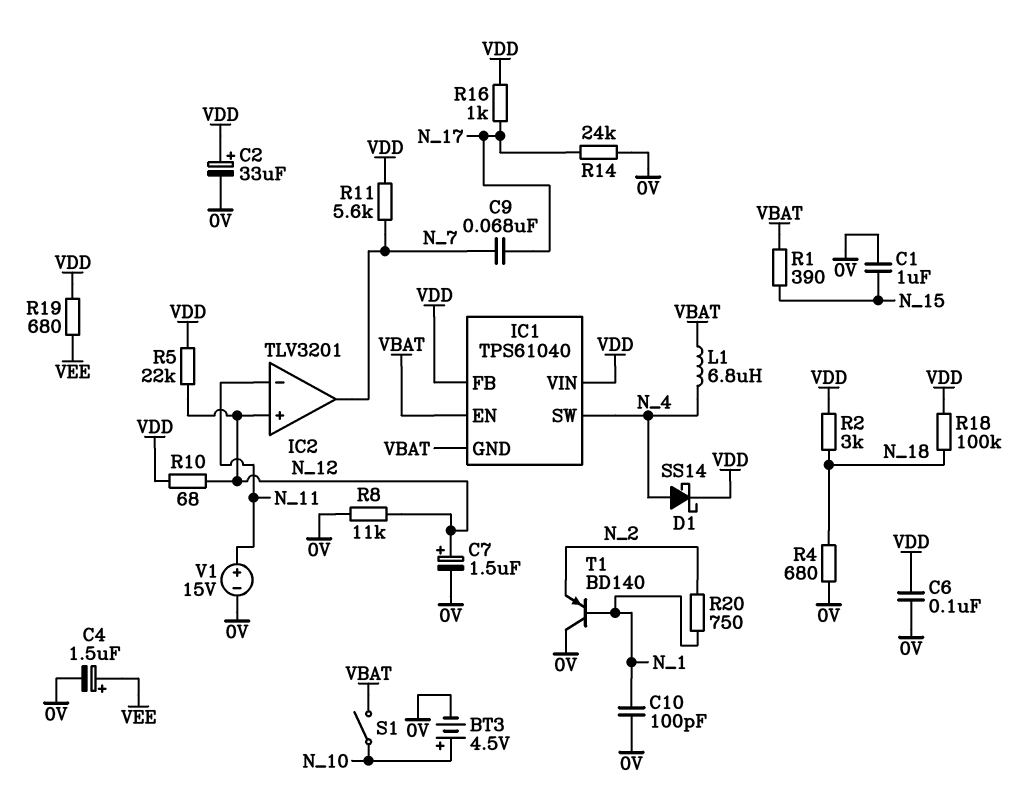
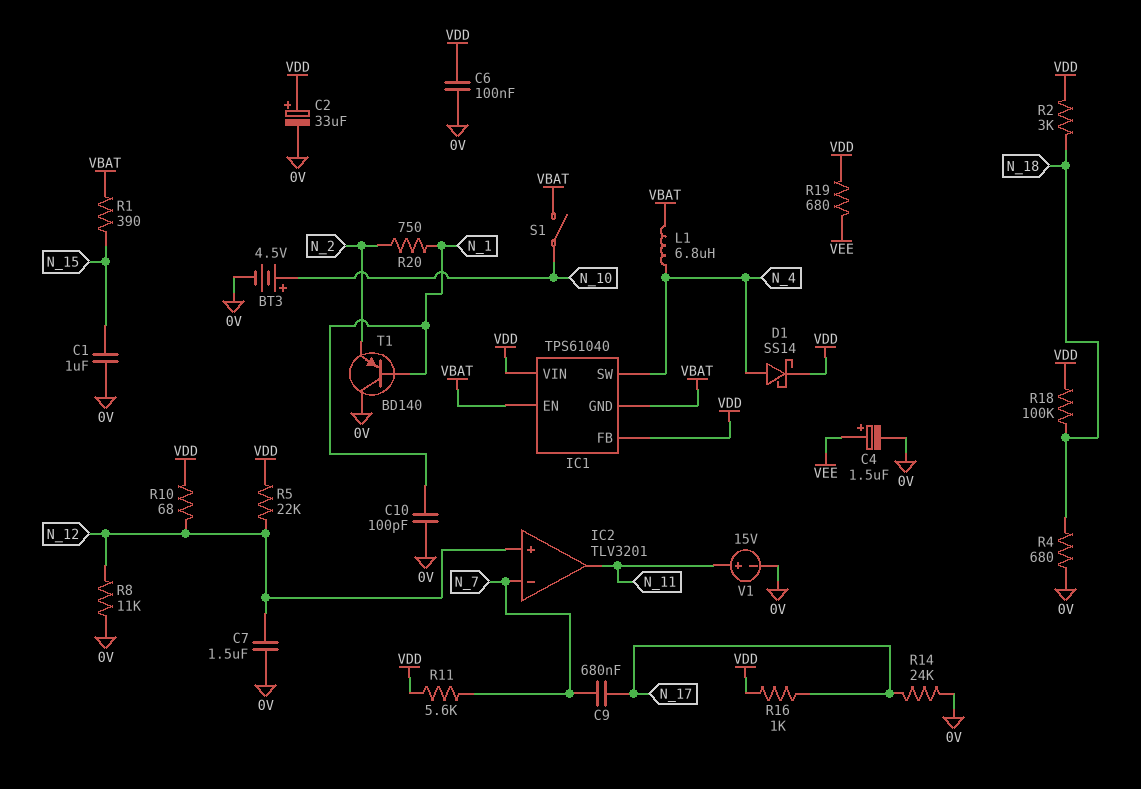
C7: 1.5uF (plus N_12, minus 0V) -> 1.5uF (0V, N_12)
C9: 68nF (N_7, N_17) -> 680nF (N_7, N_17)
IC2 pin in-: N_11 -> N_7
IC2 pin out: N_7 -> N_11

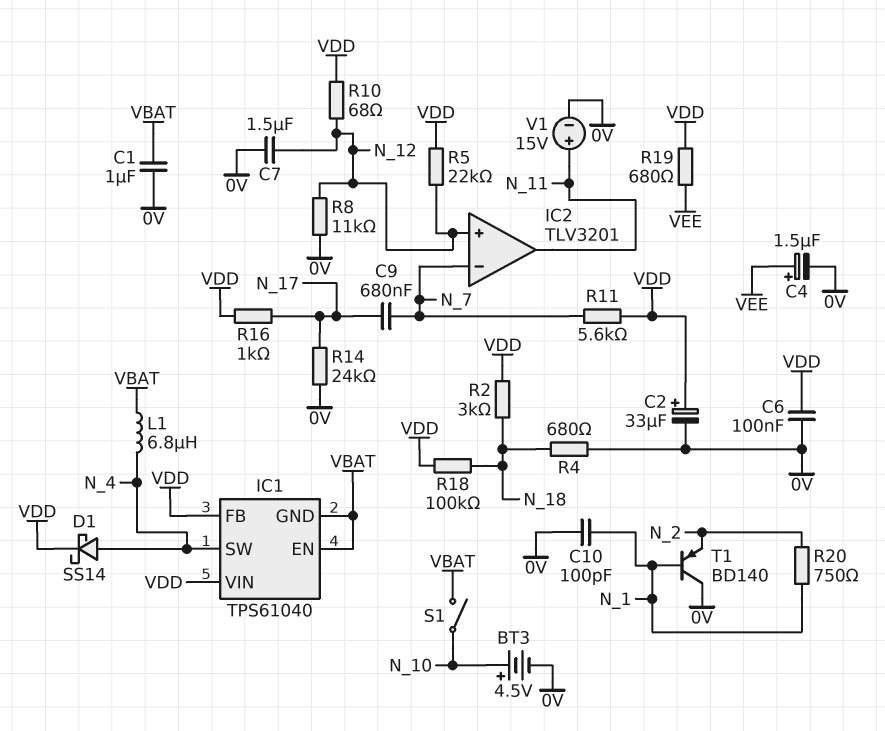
C1: 1uF (0V, N_15) -> 1uF (0V, VBAT)
R1: 390 (N_15, VBAT) -> none

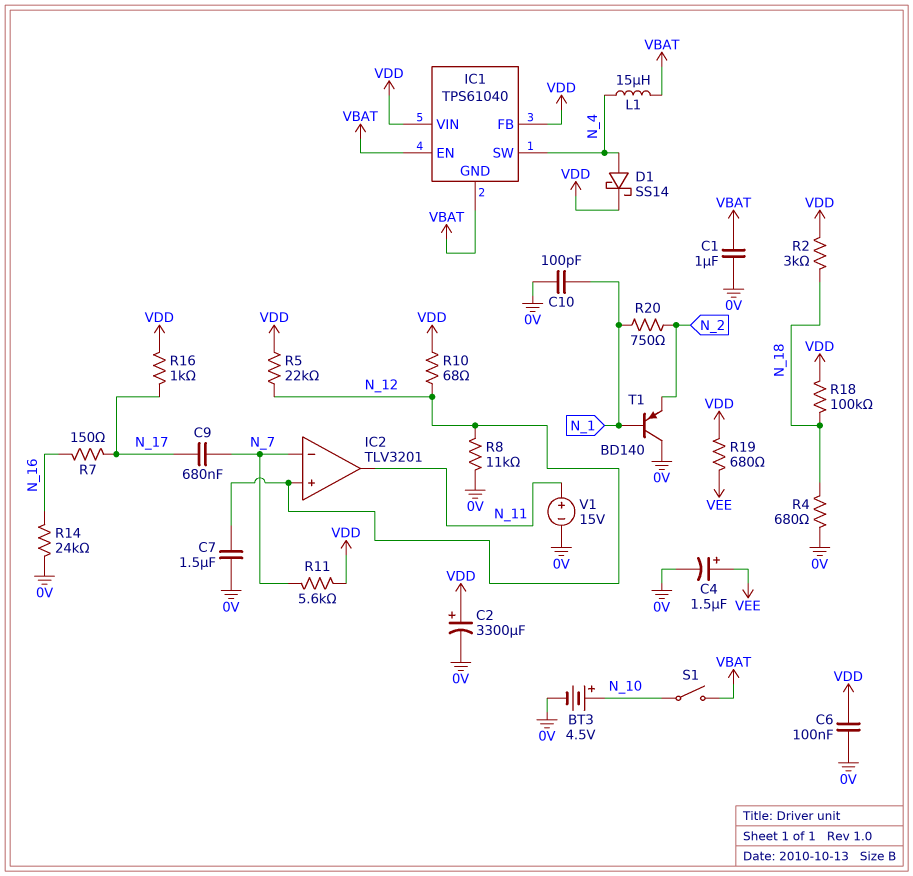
C2: 33uF (plus VDD, minus 0V) -> 3300uF (plus VDD, minus 0V)
L1: 6.8uH (N_4, VBAT) -> 15uH (N_4, VBAT)
R7: none -> 150 (N_16, N_17)
R14: 24k (0V, N_17) -> 24k (0V, N_16)

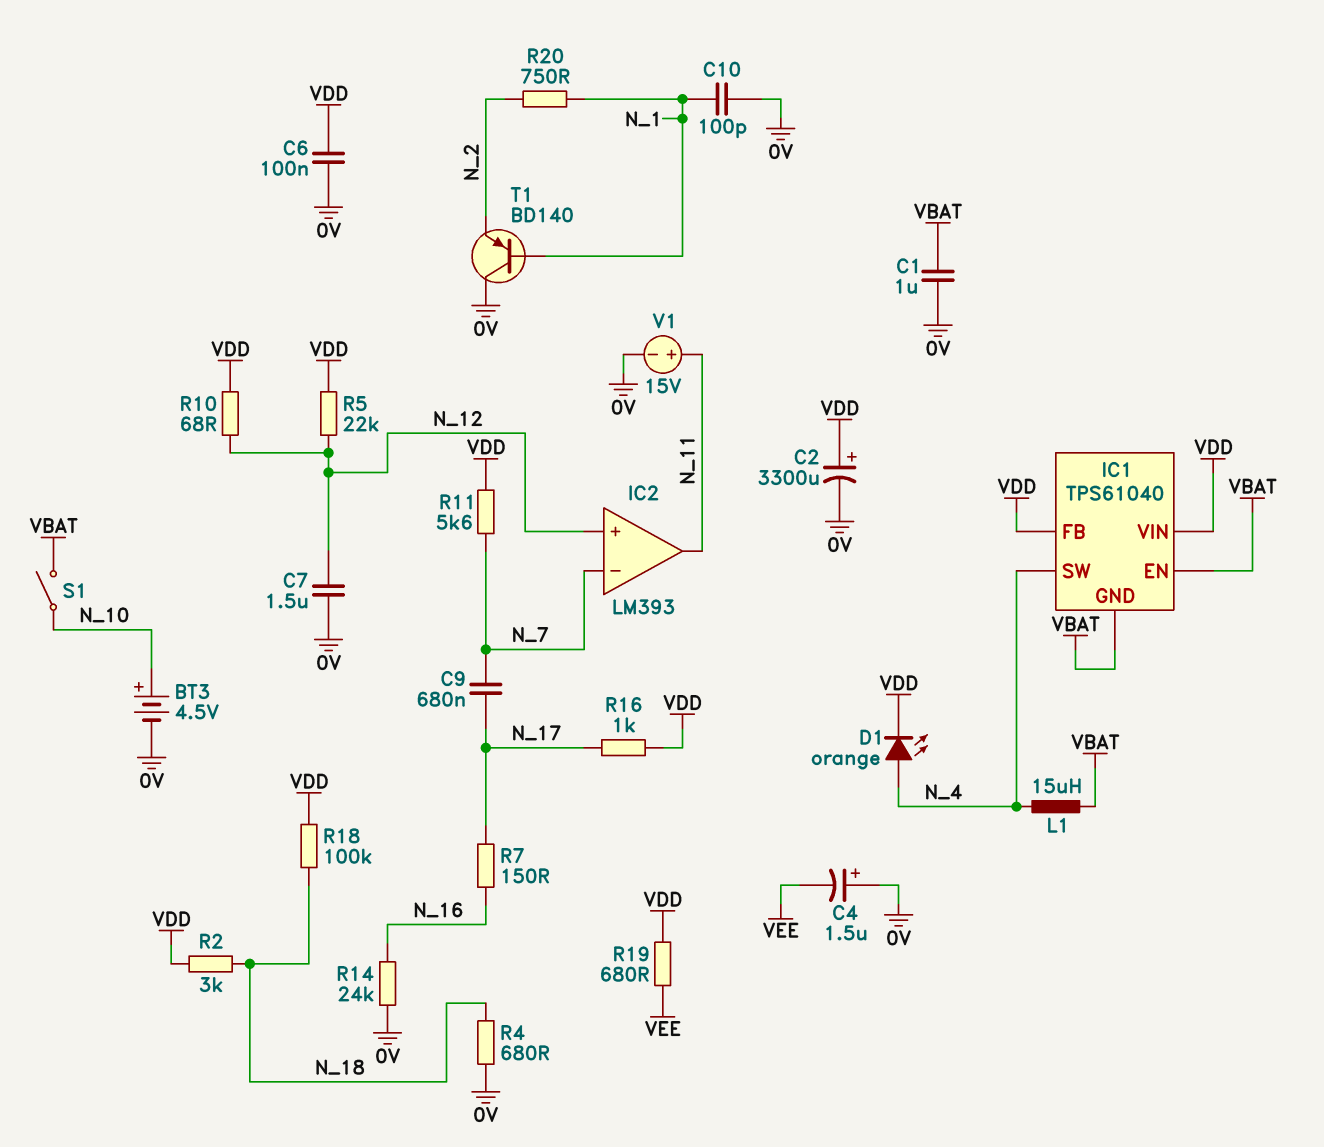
C4: 1.5uF (plus VEE, minus 0V) -> 1.5uF (plus 0V, minus VEE)
D1: schottky SS14 (A N_4, K VDD) -> LED orange (A N_4, K VDD)
IC2: TLV3201 -> LM393
R8: 11k (0V, N_12) -> none

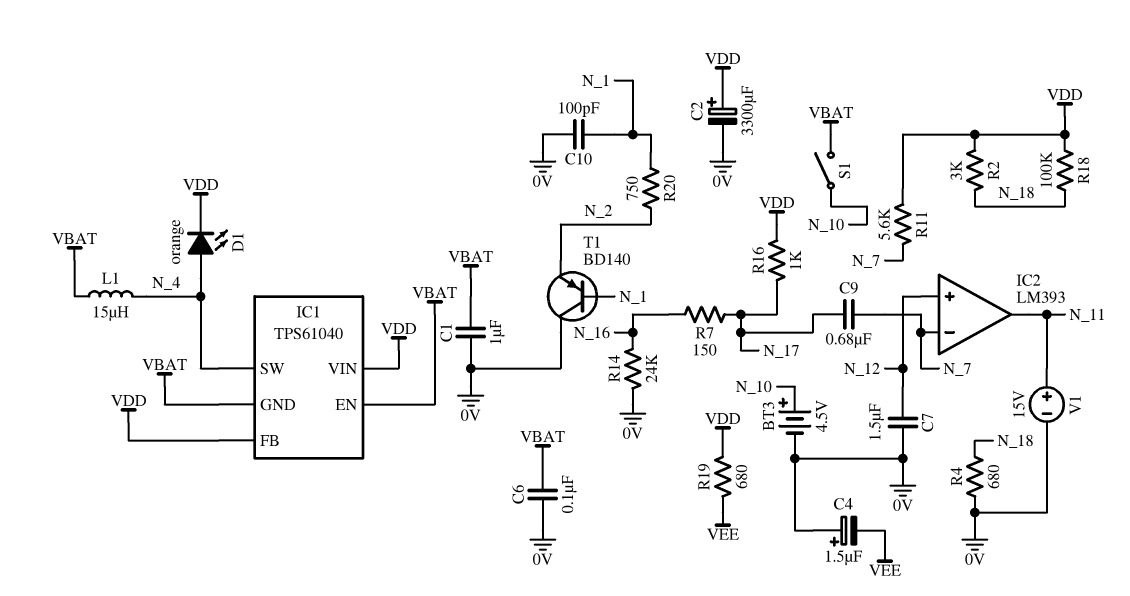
C6: 100nF (0V, VDD) -> 100nF (0V, VBAT)
R5: 22k (N_12, VDD) -> none
R10: 68 (N_12, VDD) -> none

